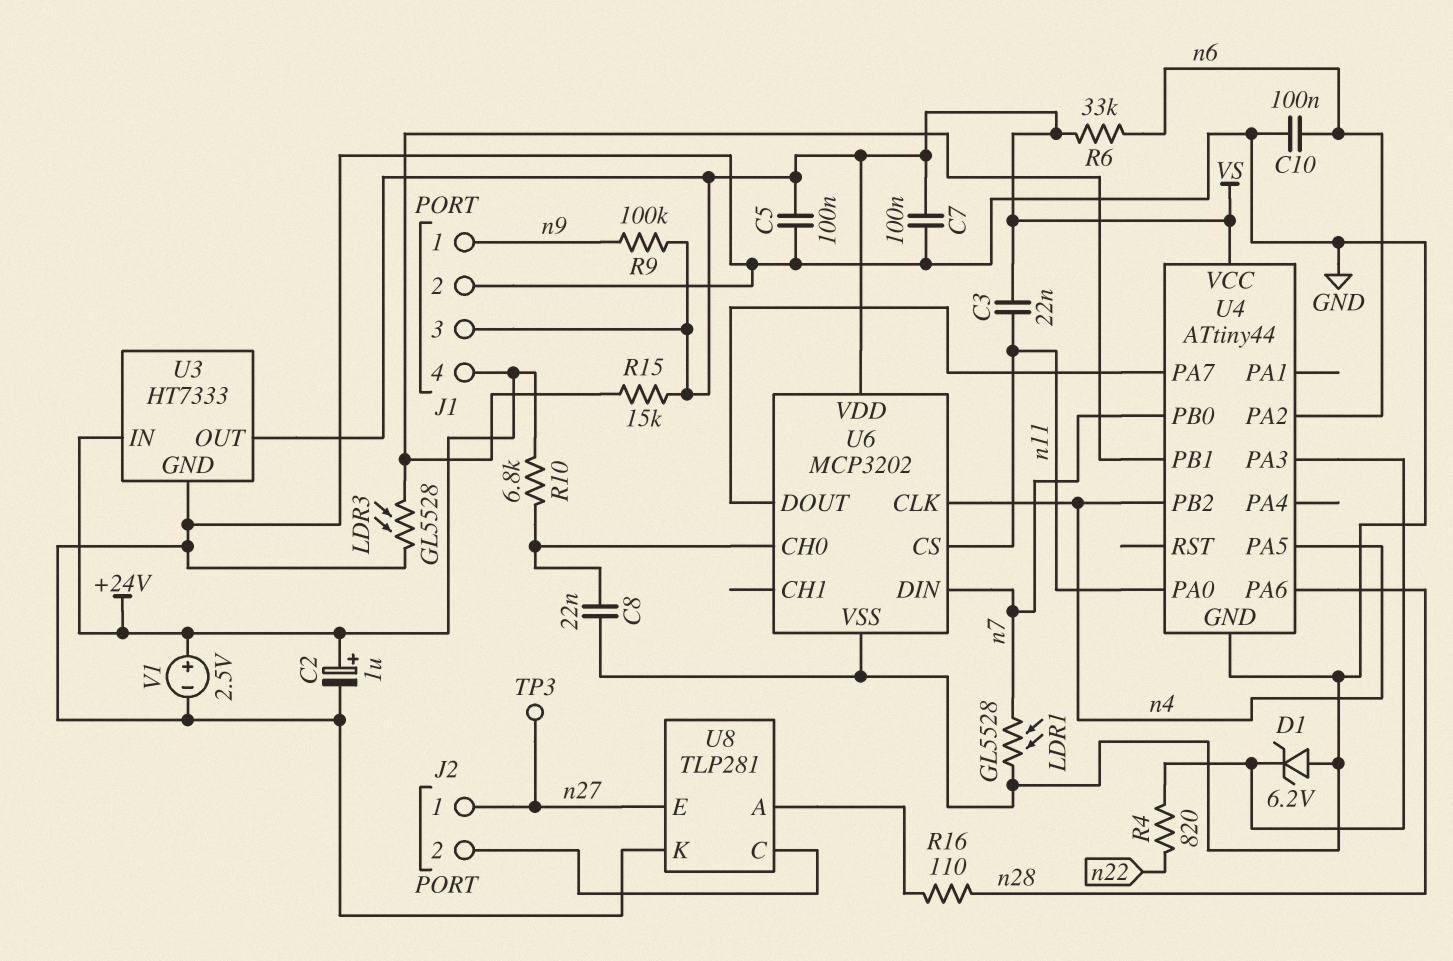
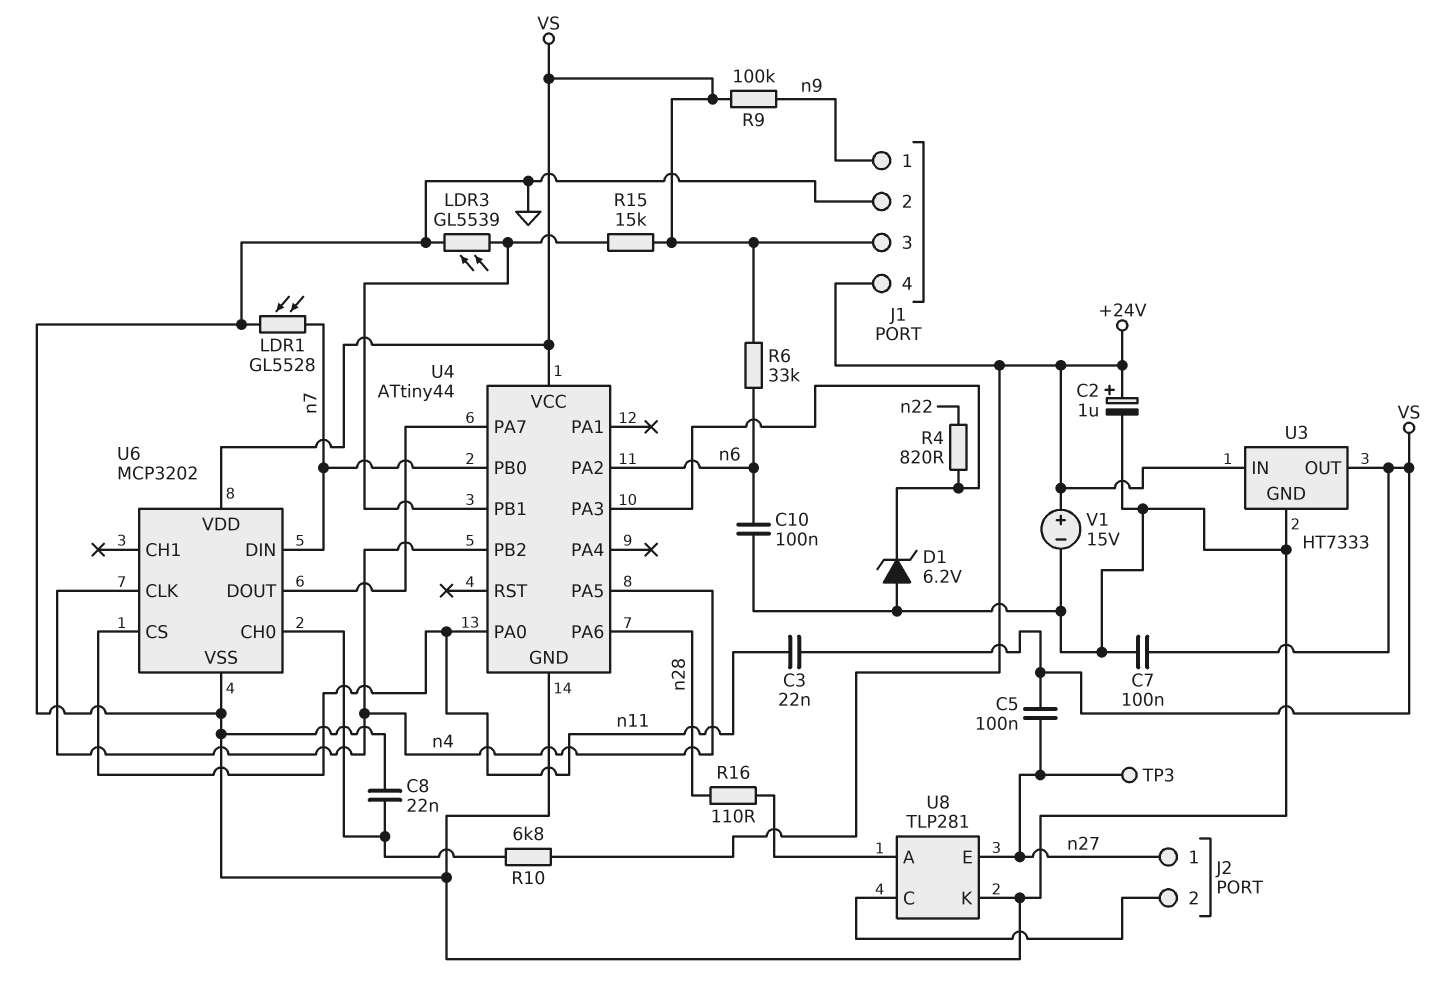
C5: 100nF (GND, VS) -> 100nF (VS, n27)
LDR3: GL5528 (GND, U4/PB1) -> GL5539 (GND, U4/PB1)
V1: 2.5V (plus +24V, minus GND) -> 15V (plus +24V, minus GND)

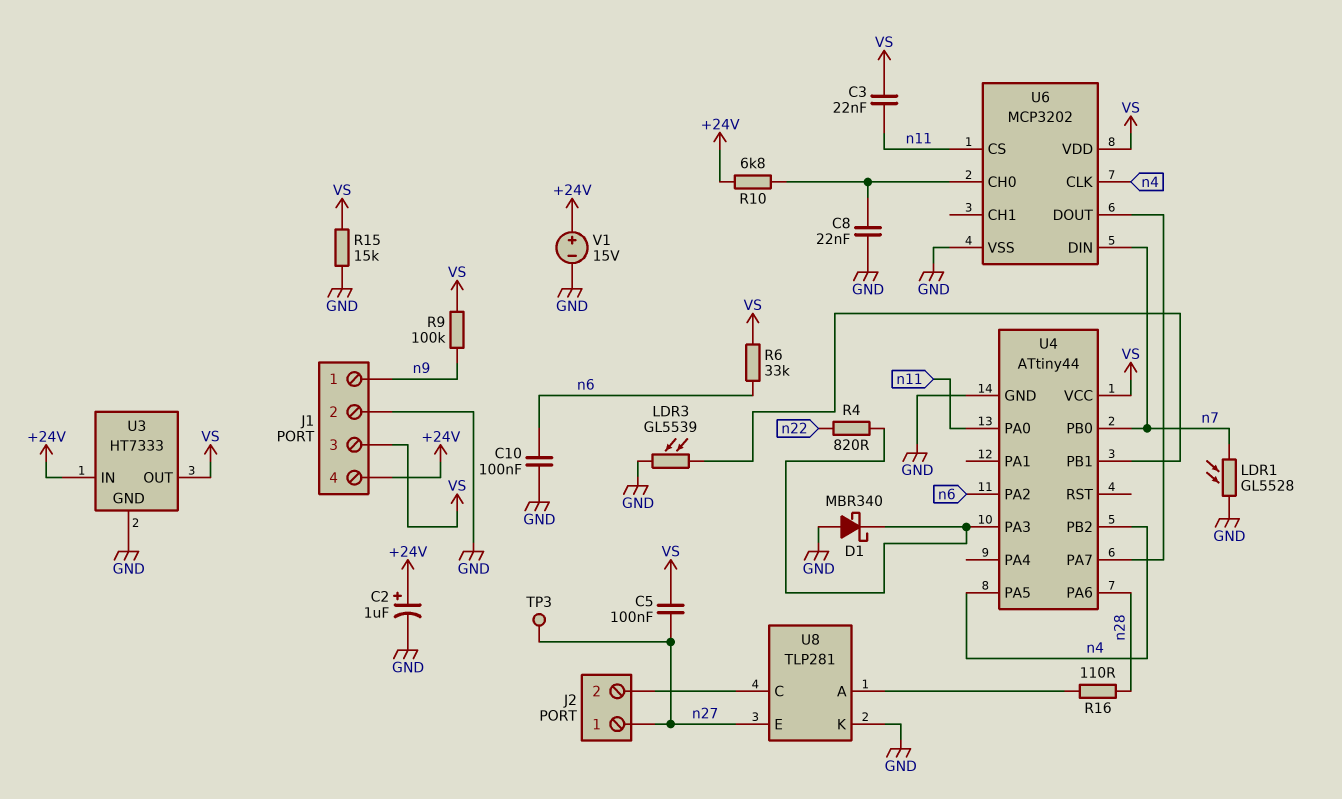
C7: 100nF (GND, VS) -> none
D1: zener 6.2V (A GND, K U4/PA3) -> schottky MBR340 (A GND, K U4/PA3)
R15: 15k (U4/PB1, VS) -> 15k (GND, VS)

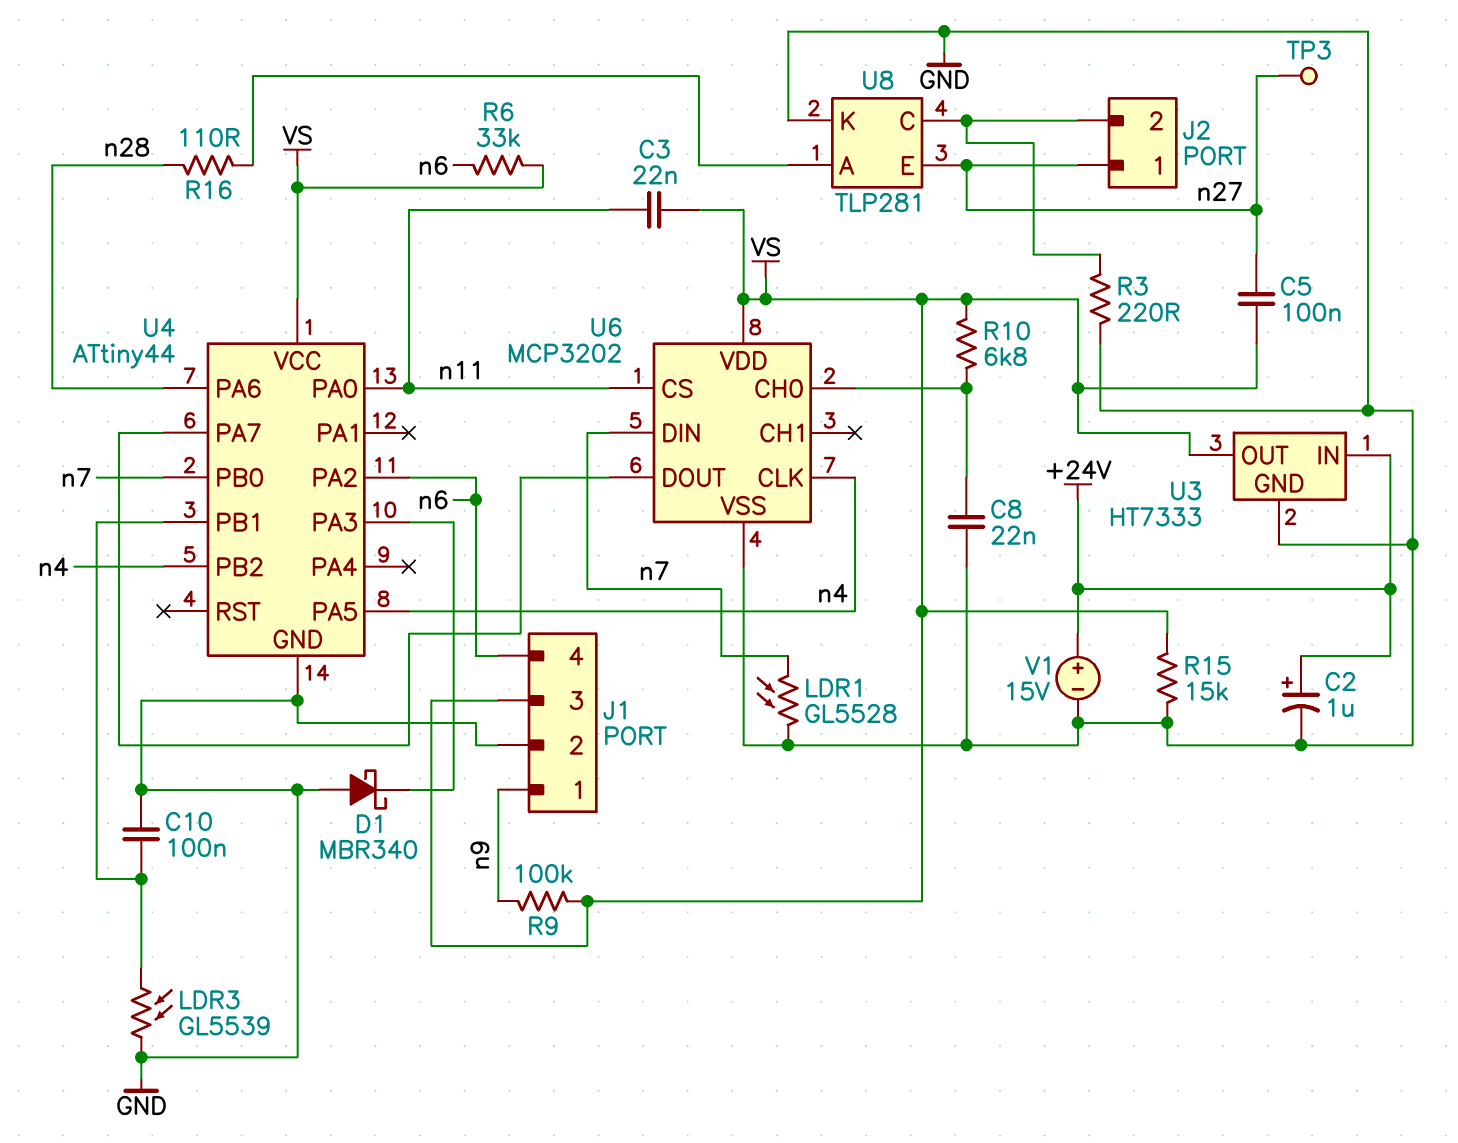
C10: 100nF (GND, n6) -> 100nF (GND, U4/PB1)
J1 pin 4: +24V -> n6
R3: none -> 220 (GND, J2/2)
R4: 820 (U4/PA3, n22) -> none
R10: 6.8k (+24V, U6/CH0) -> 6.8k (U6/CH0, VS)

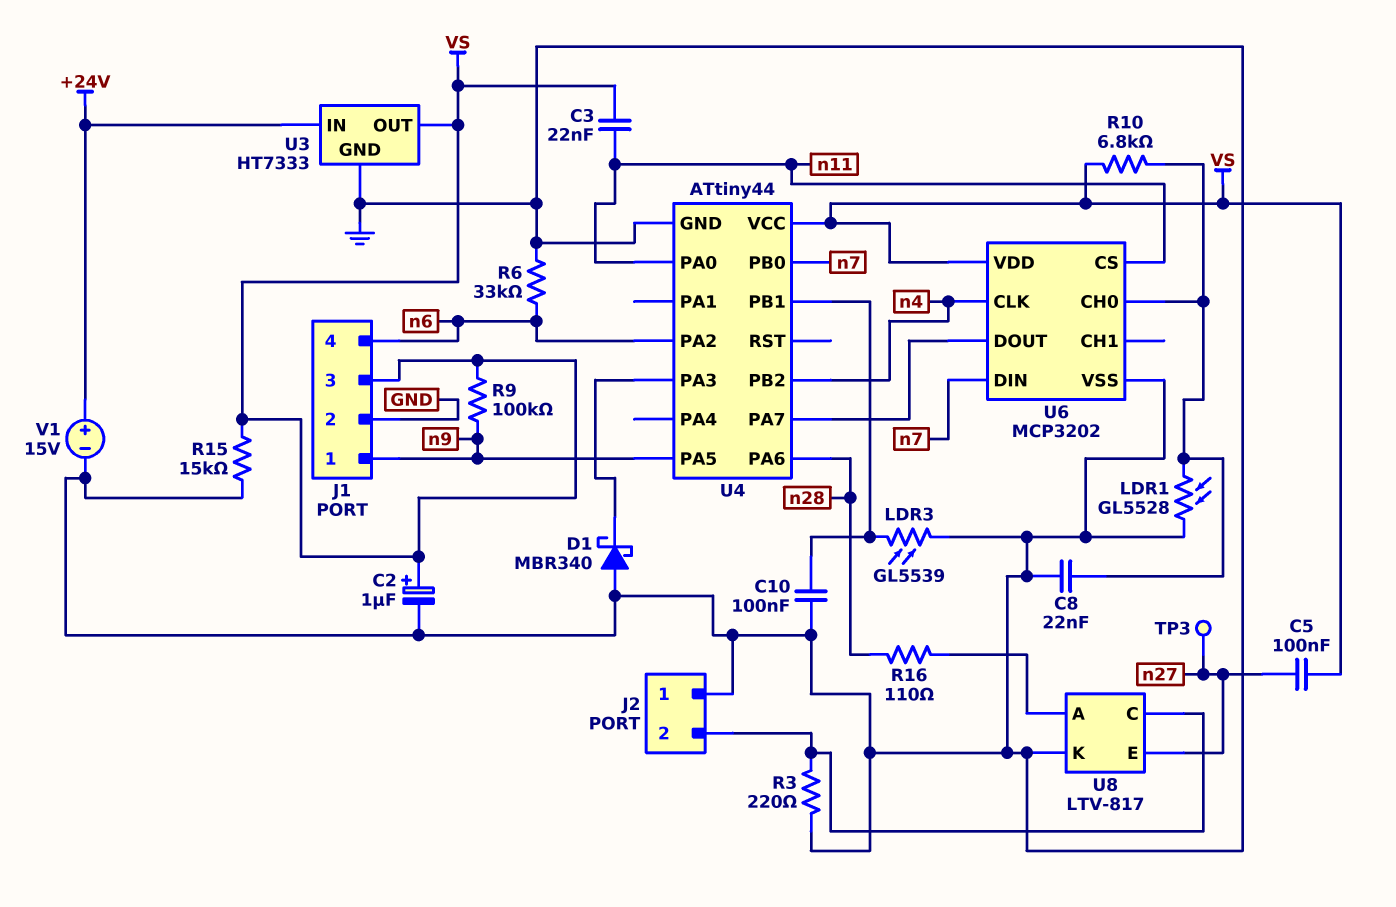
C2: 1uF (plus +24V, minus GND) -> 1uF (plus VS, minus GND)
J2 pin 1: n27 -> GND
LDR1: GL5528 (GND, n7) -> GL5528 (GND, U6/CH0)
R6: 33k (VS, n6) -> 33k (GND, n6)
U4 pin PA5: n4 -> n9
U8: TLP281 -> LTV-817

